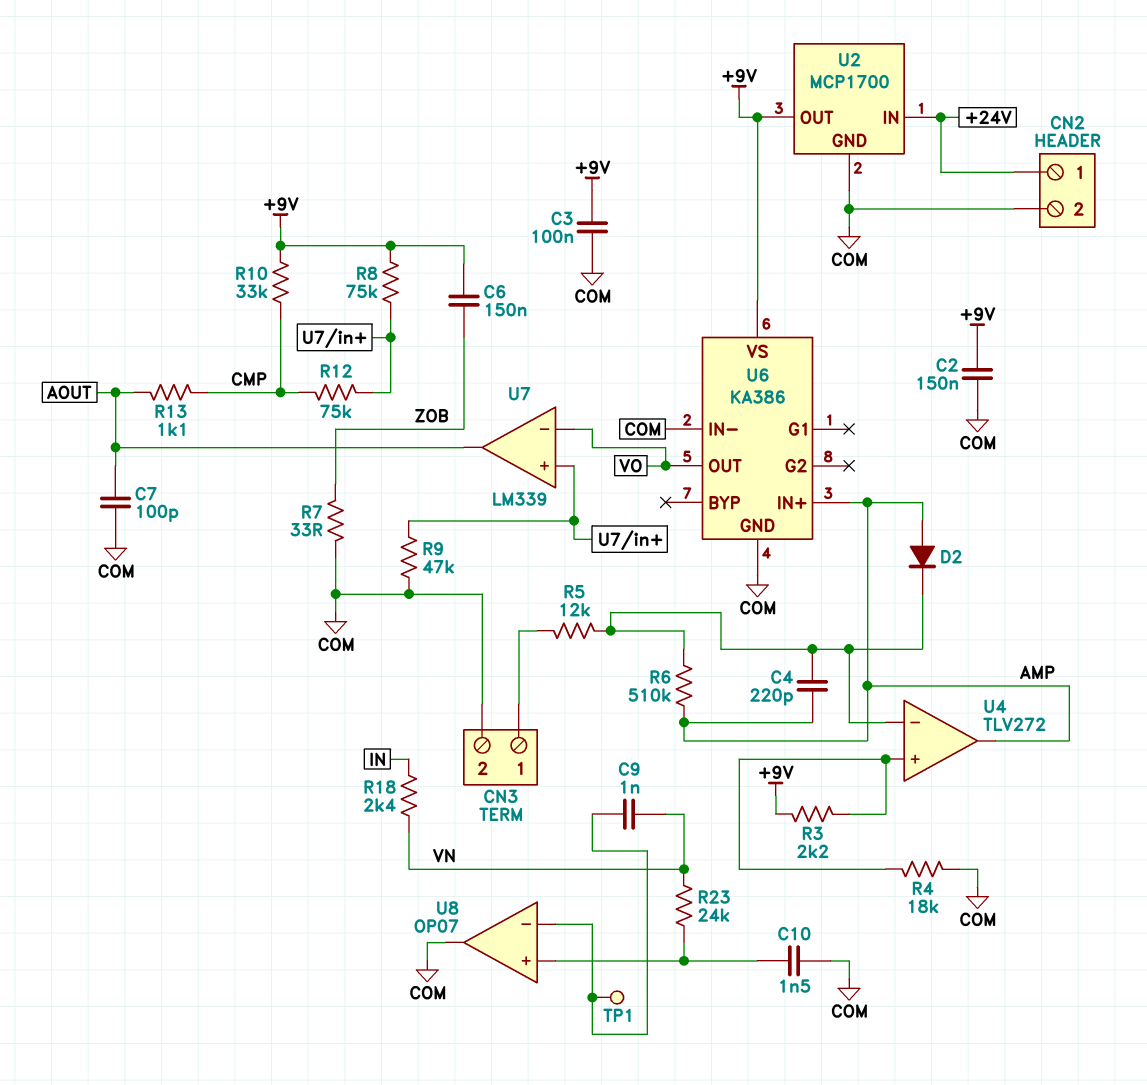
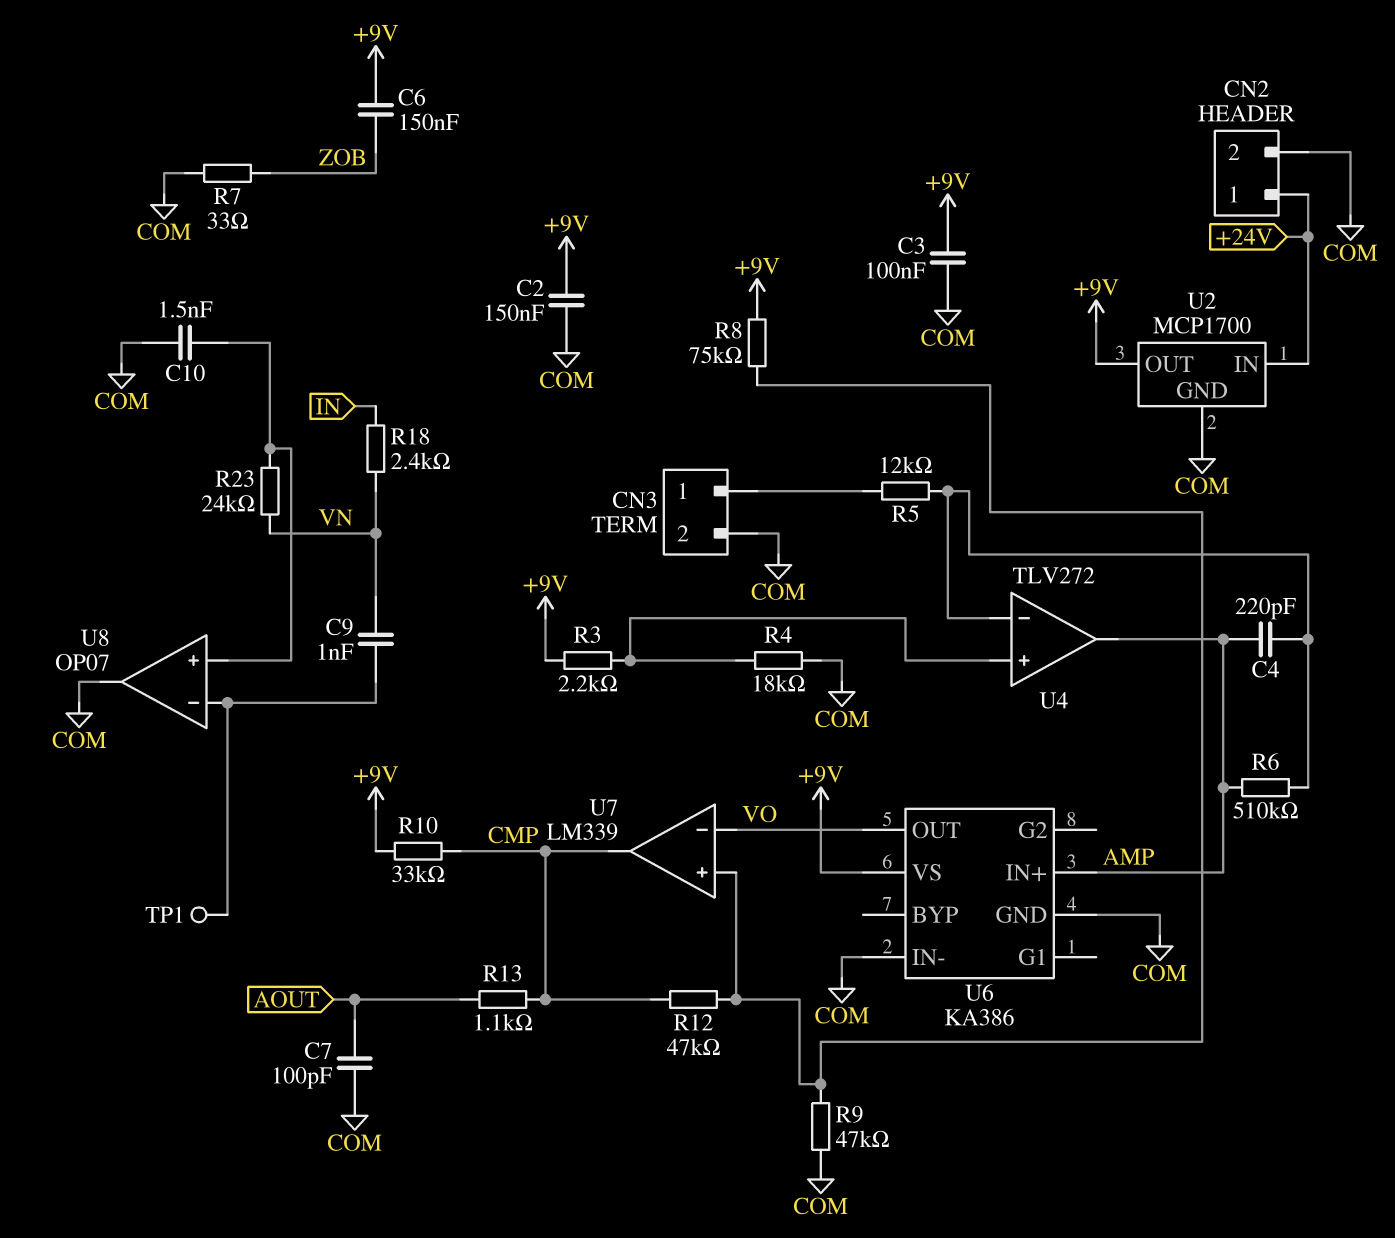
D2: diode (A AMP, K U4/in-) -> none
R12: 75k (CMP, U7/in+) -> 47k (CMP, U7/in+)
U7 pin out: AOUT -> CMP

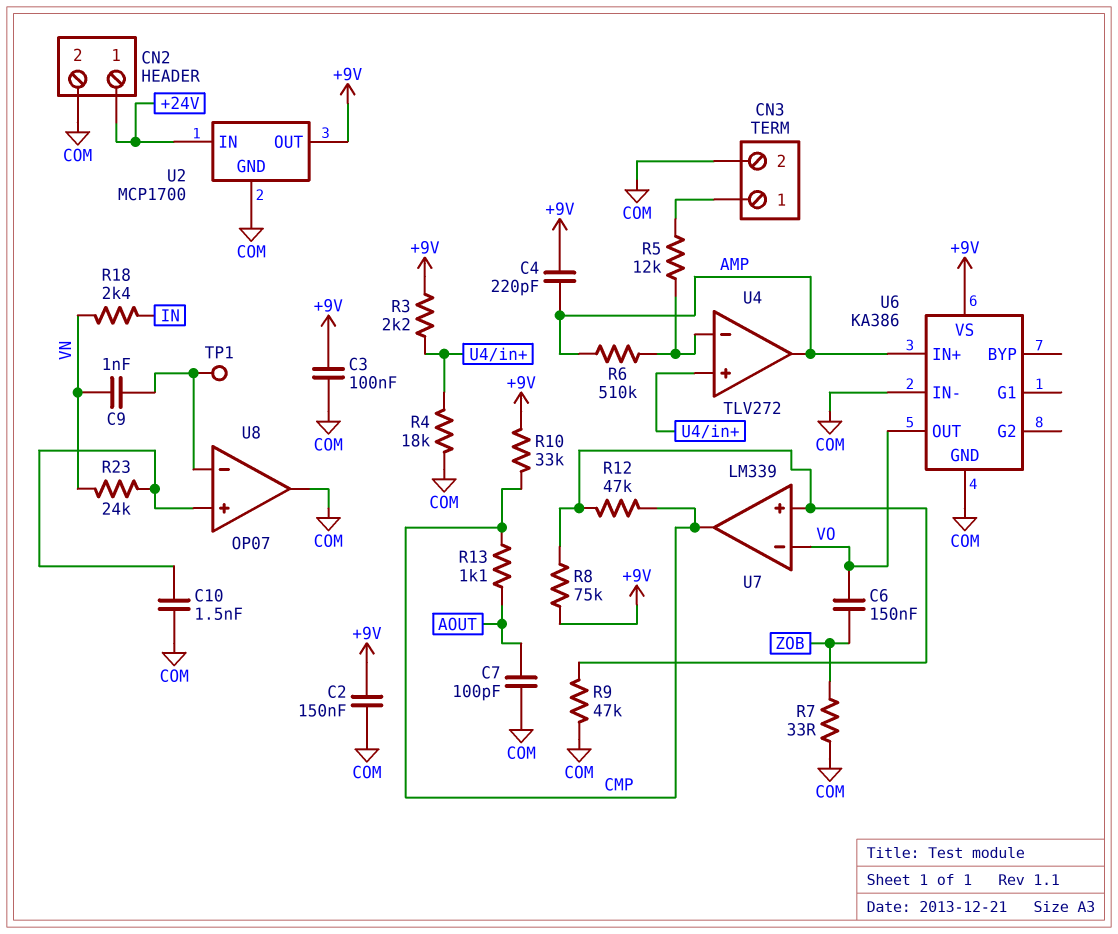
C4: 220pF (AMP, U4/in-) -> 220pF (+9V, AMP)
C6: 150nF (+9V, ZOB) -> 150nF (VO, ZOB)

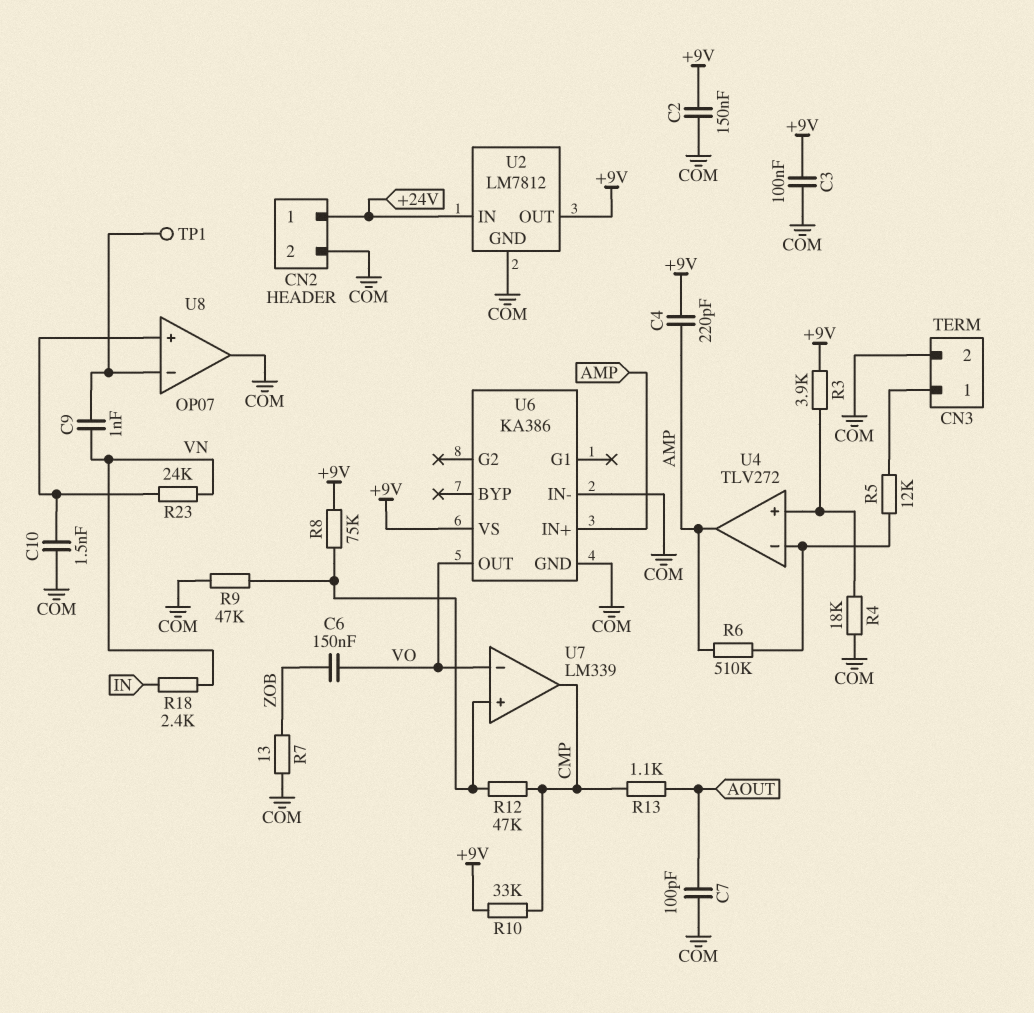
R3: 2.2k (+9V, U4/in+) -> 3.9k (+9V, U4/in+)
R7: 33 (COM, ZOB) -> 13 (COM, ZOB)
U2: MCP1700 -> LM7812

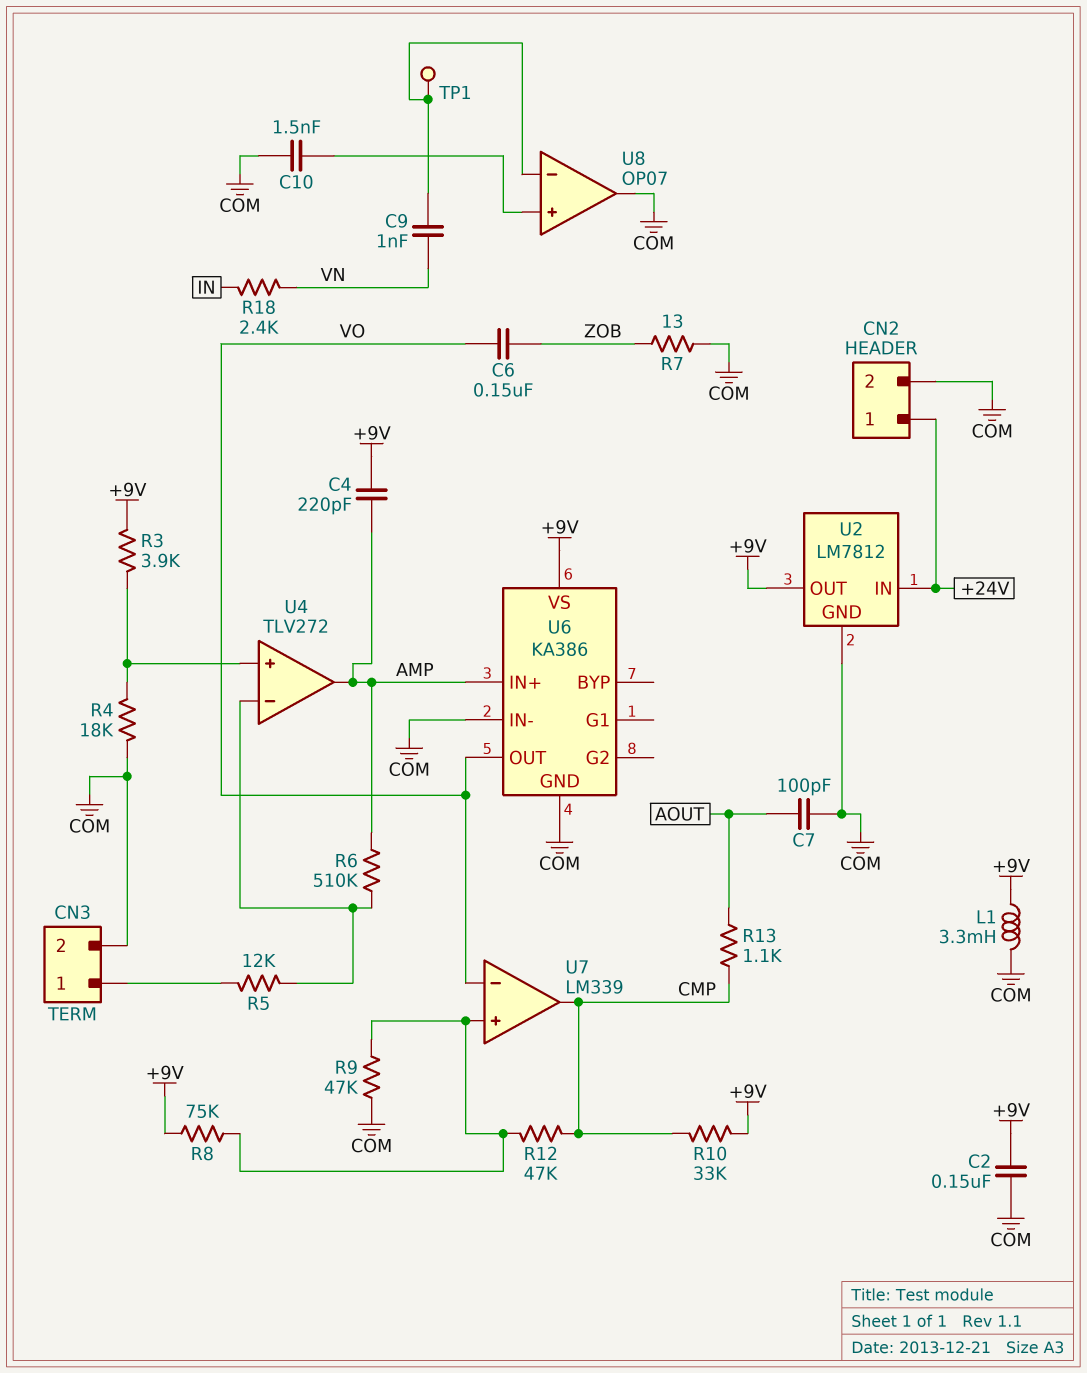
C3: 100nF (+9V, COM) -> none
L1: none -> 3.3mH (+9V, COM)
R23: 24k (U8/in+, VN) -> none

